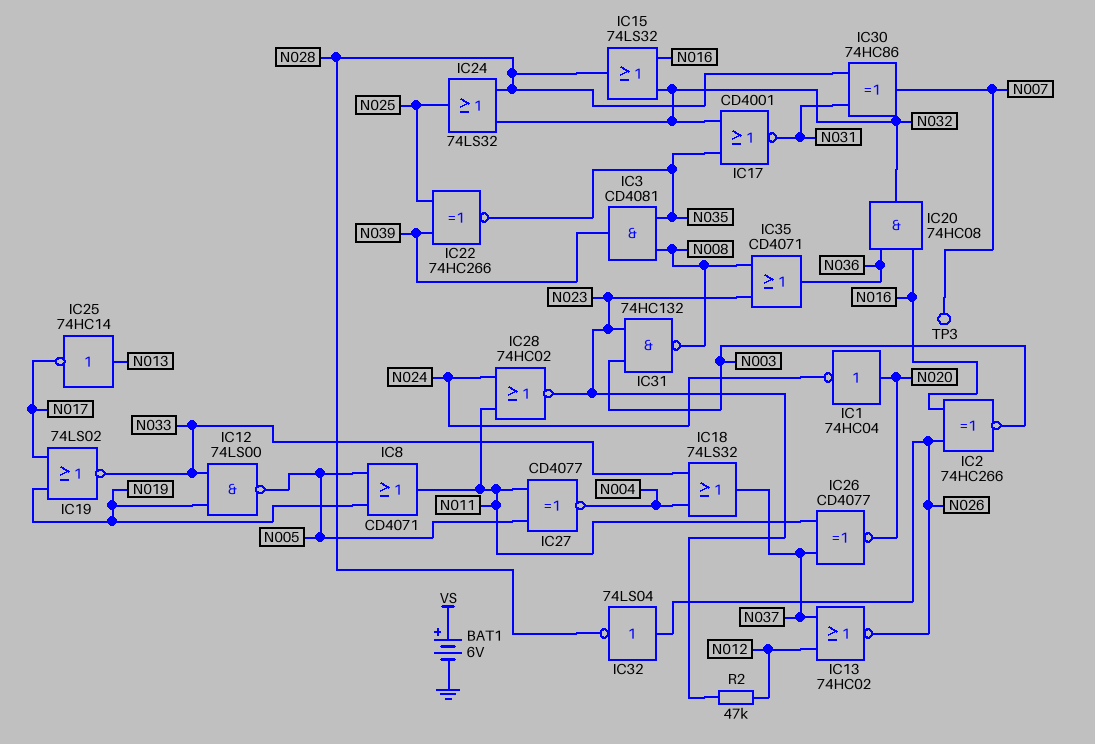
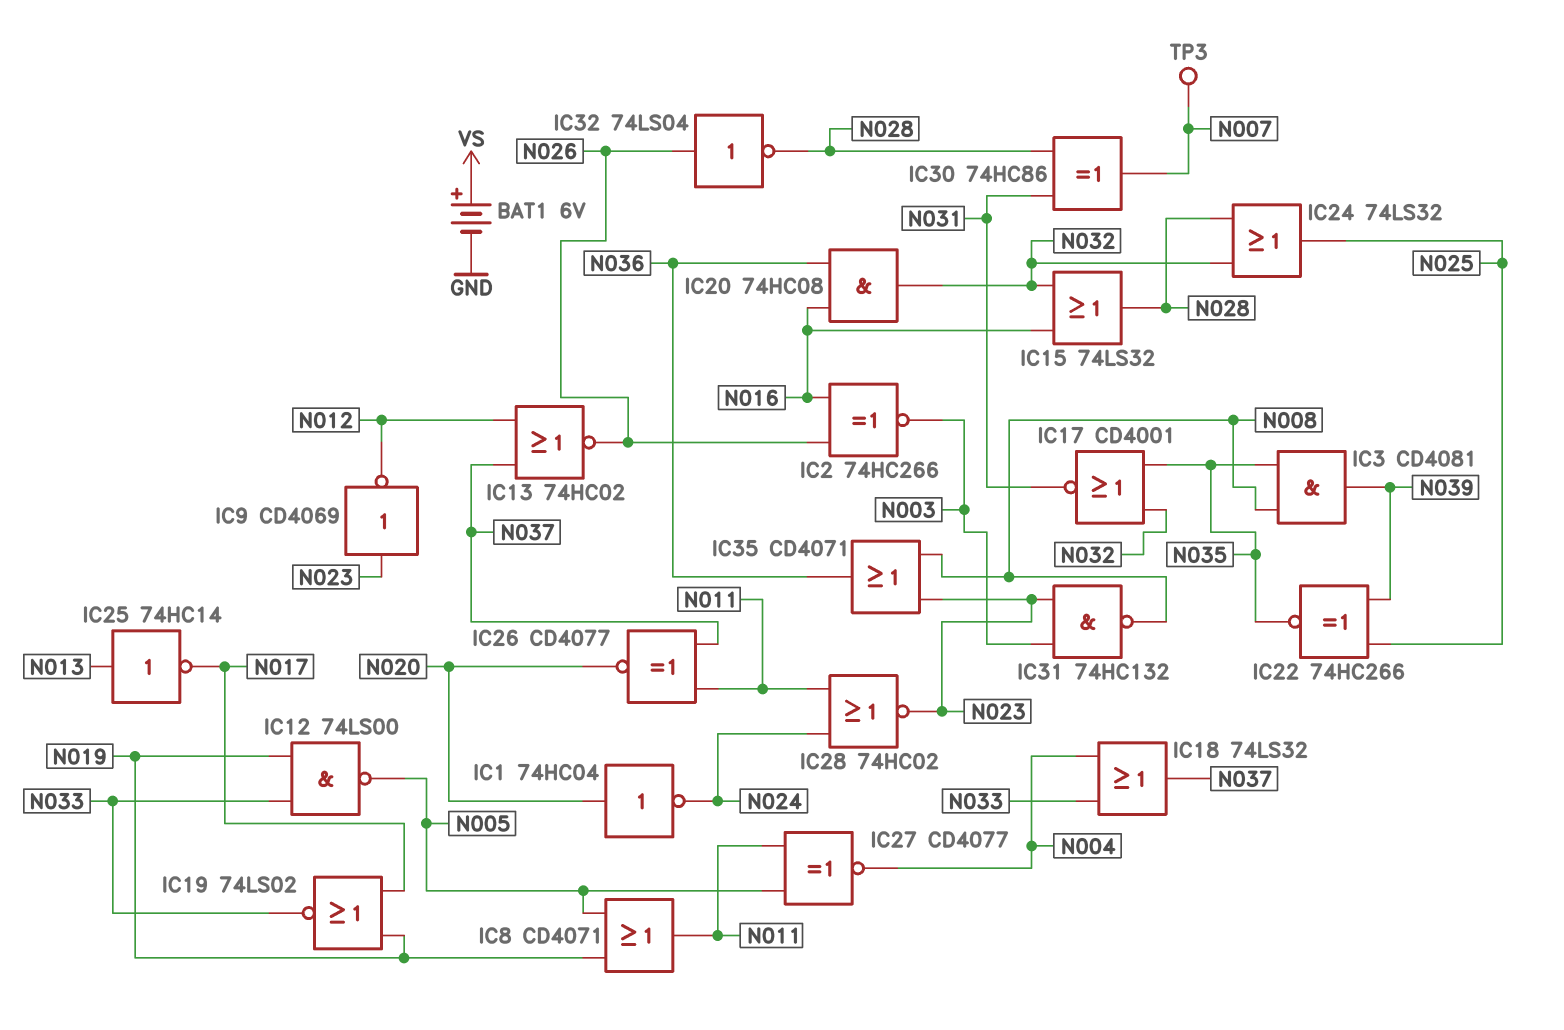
IC9: none -> NOT CD4069 (in N023, out N012)
R2: 47k (N012, N023) -> none

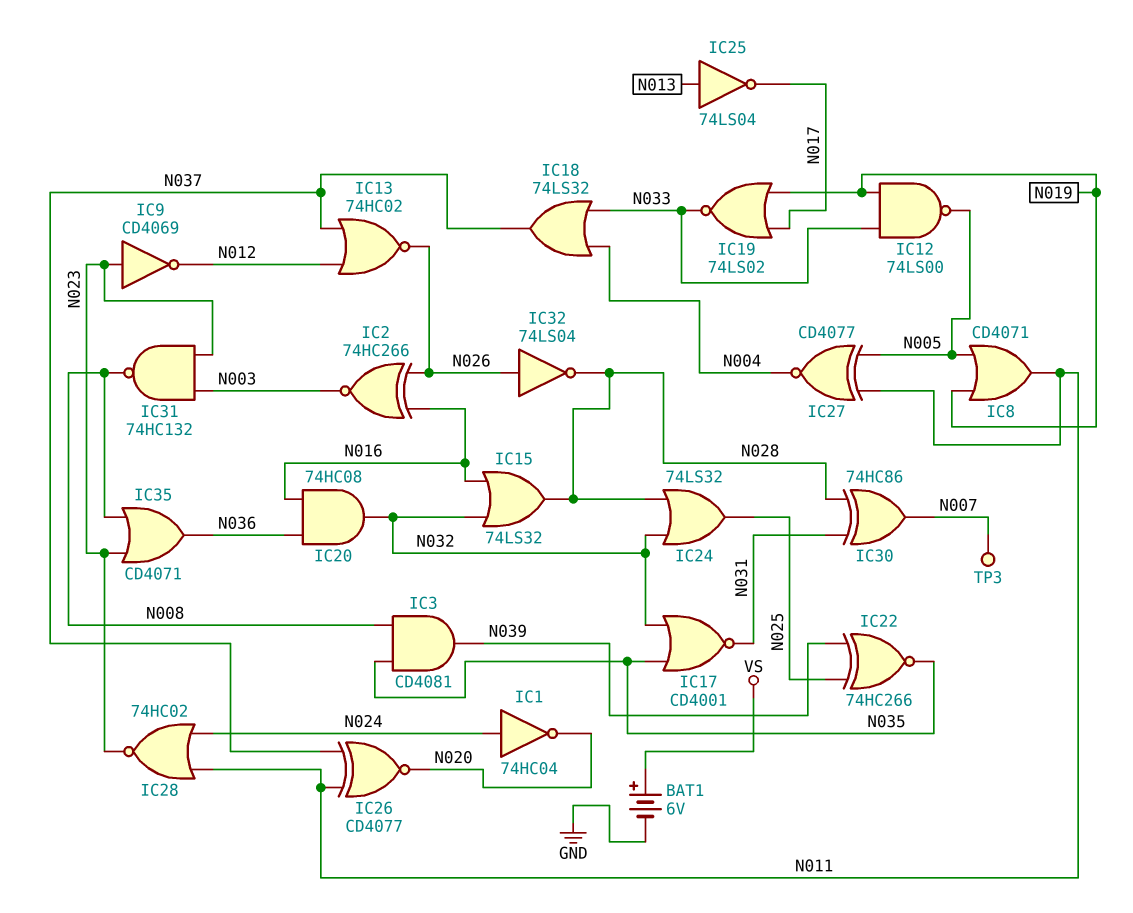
IC1: NOT 74HC04 (in N020, out N024) -> NOT 74HC04 (in N024, out N020)
IC25: NOT 74HC14 (in N013, out N017) -> NOT 74LS04 (in N013, out N017)

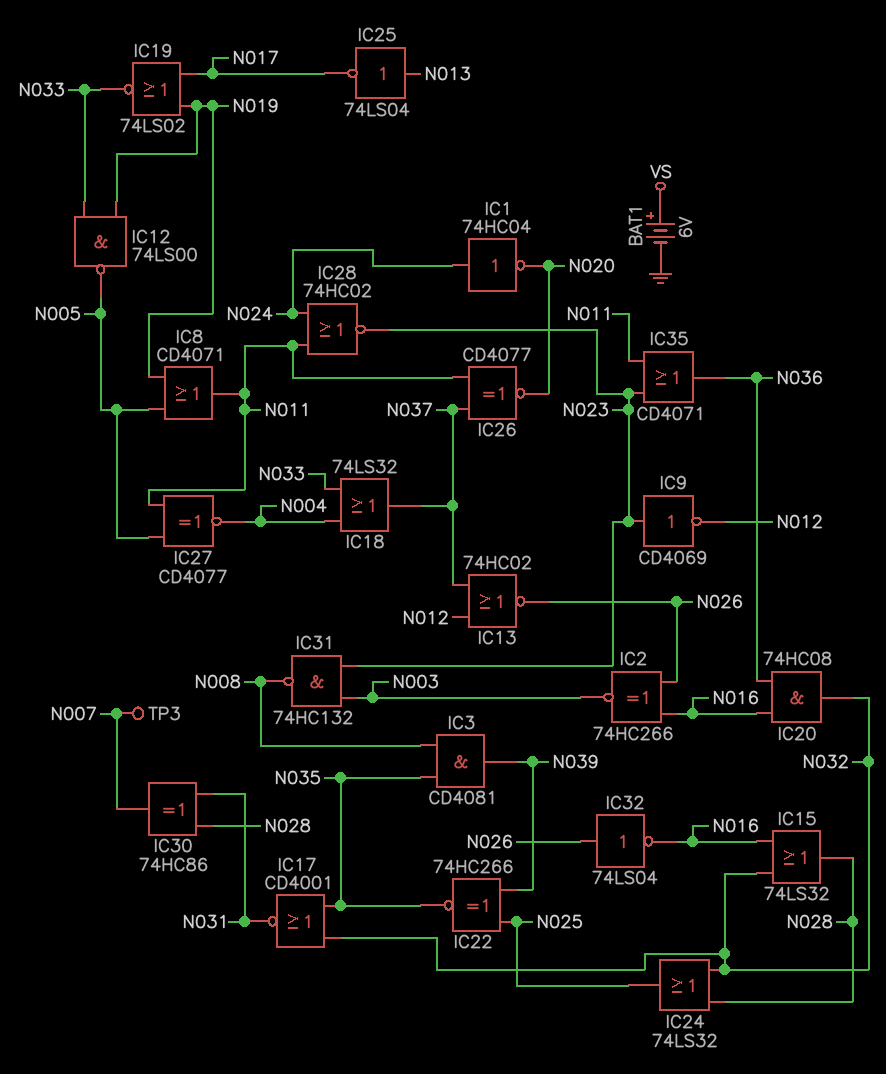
IC32: NOT 74LS04 (in N026, out N028) -> NOT 74LS04 (in N026, out N016)
IC35: OR CD4071 (in N008, in N023, out N036) -> OR CD4071 (in N011, in N023, out N036)

